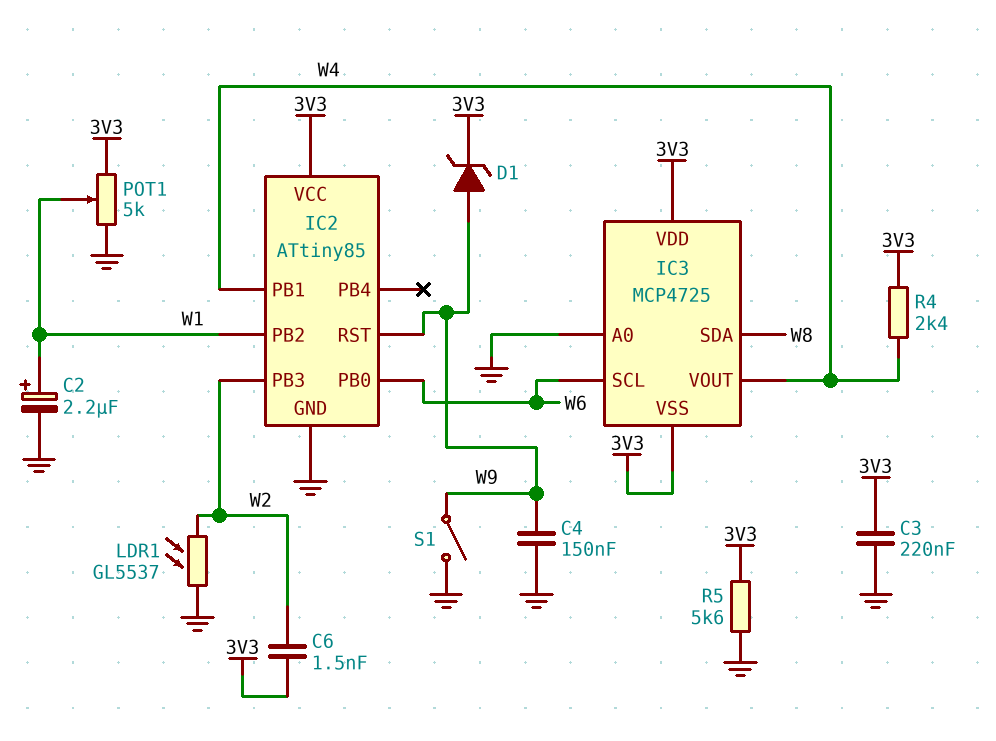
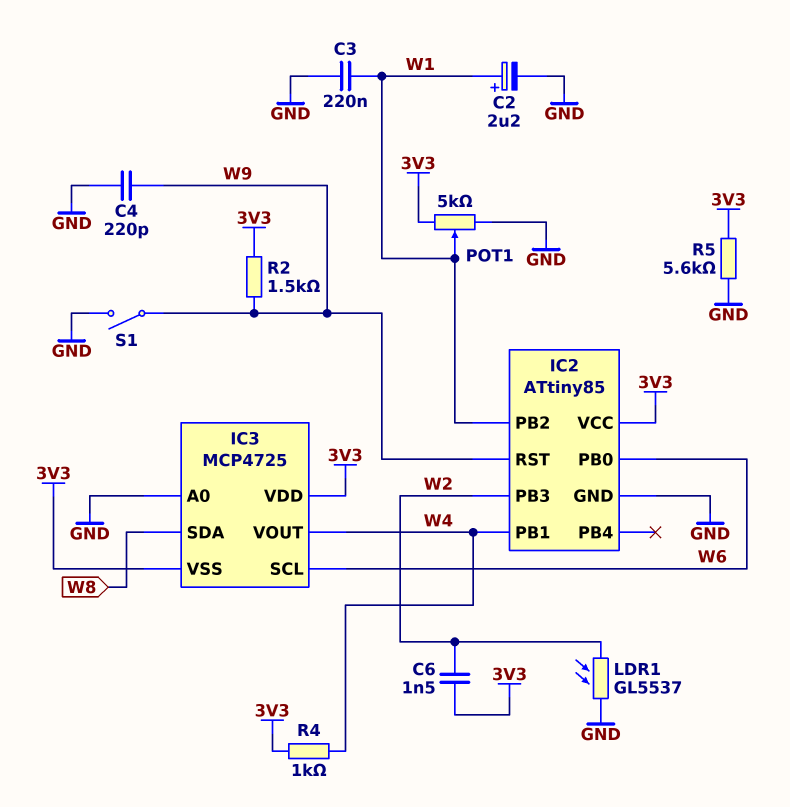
C3: 220nF (3V3, GND) -> 220nF (GND, W1)
C4: 150nF (GND, W9) -> 220pF (GND, W9)
D1: zener (A W9, K 3V3) -> none
R2: none -> 1.5k (3V3, W9)
R4: 2.4k (3V3, W4) -> 1k (3V3, W4)

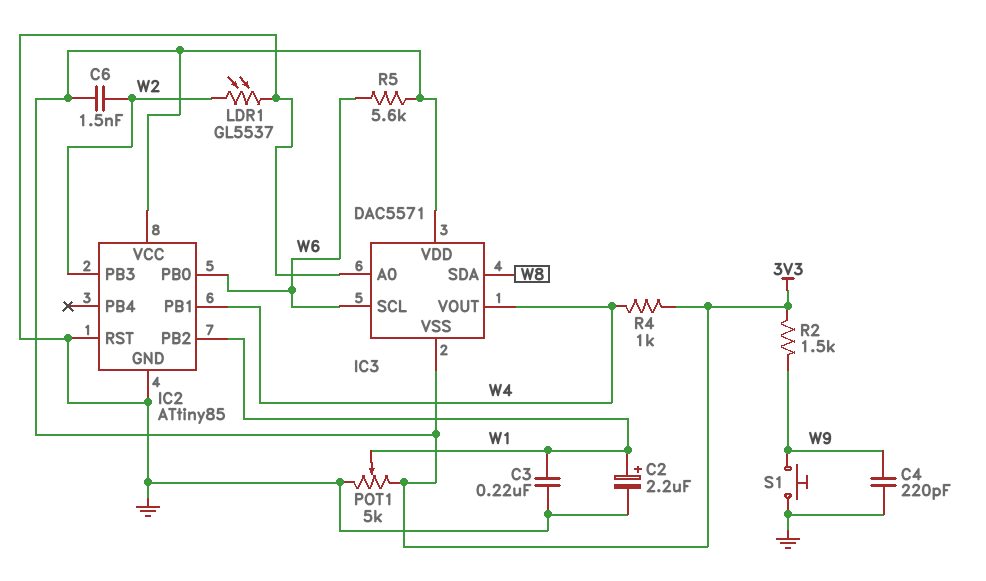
IC2 pin RST: W9 -> GND
IC3: MCP4725 -> DAC5571
R5: 5.6k (3V3, GND) -> 5.6k (3V3, W6)
S1: switch (GND, W9) -> button (GND, W9)

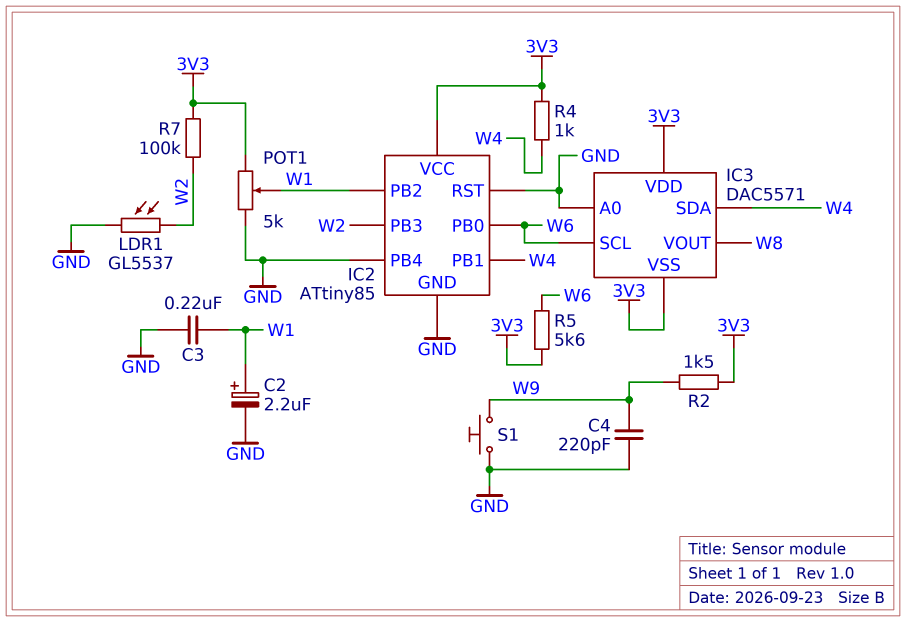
C6: 1.5nF (3V3, W2) -> none
IC2 pin PB4: none -> GND
IC3 pin SDA: W8 -> W4
IC3 pin VOUT: W4 -> W8
R7: none -> 100k (3V3, W2)

